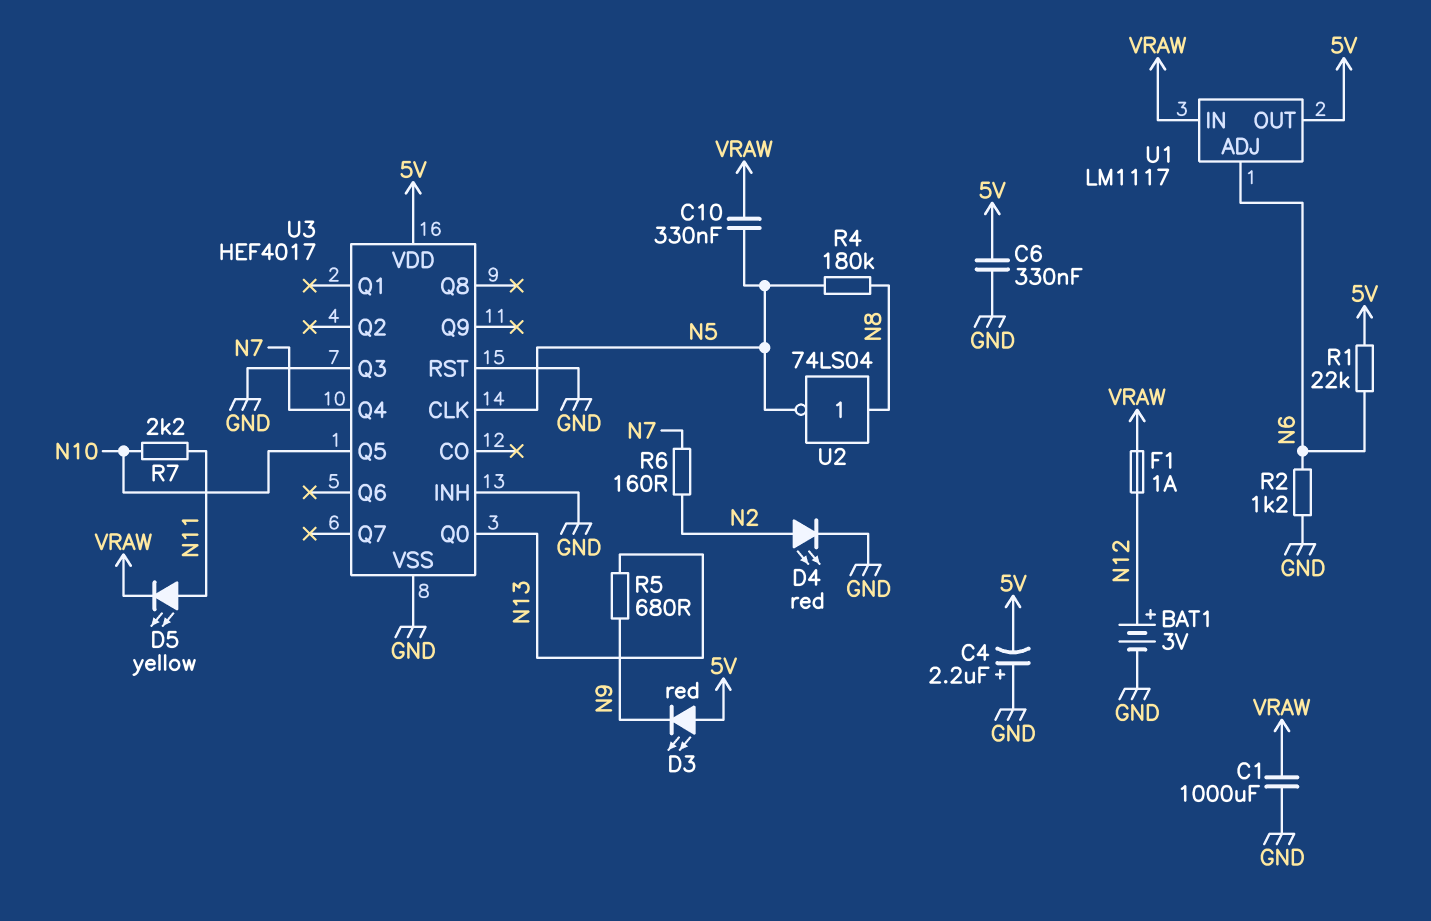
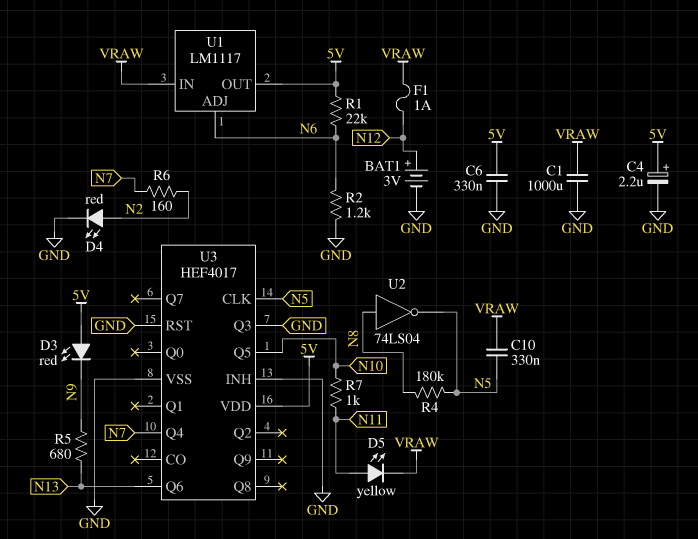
C4: 2.2uF (plus GND, minus 5V) -> 2.2uF (plus 5V, minus GND)
R7: 2.2k (N10, N11) -> 1k (N10, N11)
U3 pin Q0: N13 -> none
U3 pin Q6: none -> N13

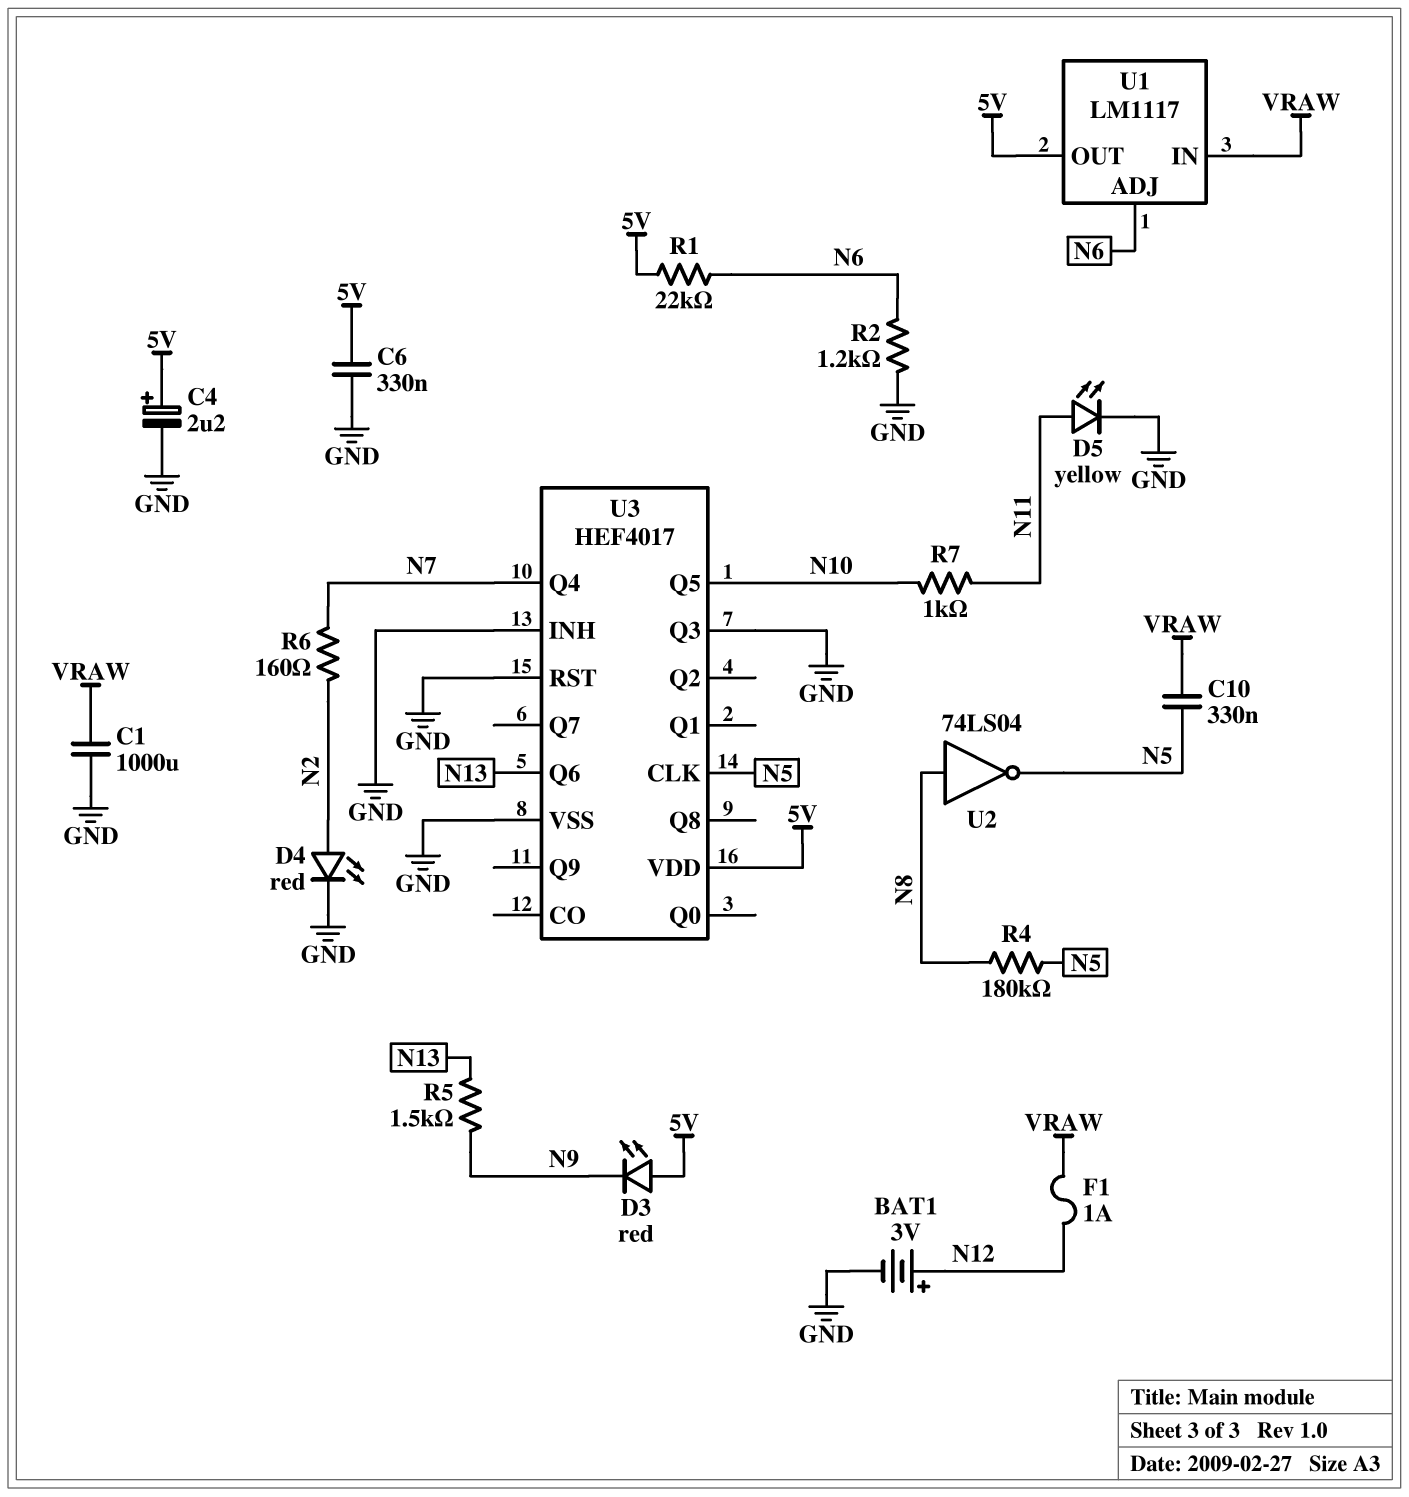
D5: LED yellow (A N11, K VRAW) -> LED yellow (A N11, K GND)
R5: 680 (N9, N13) -> 1.5k (N9, N13)

